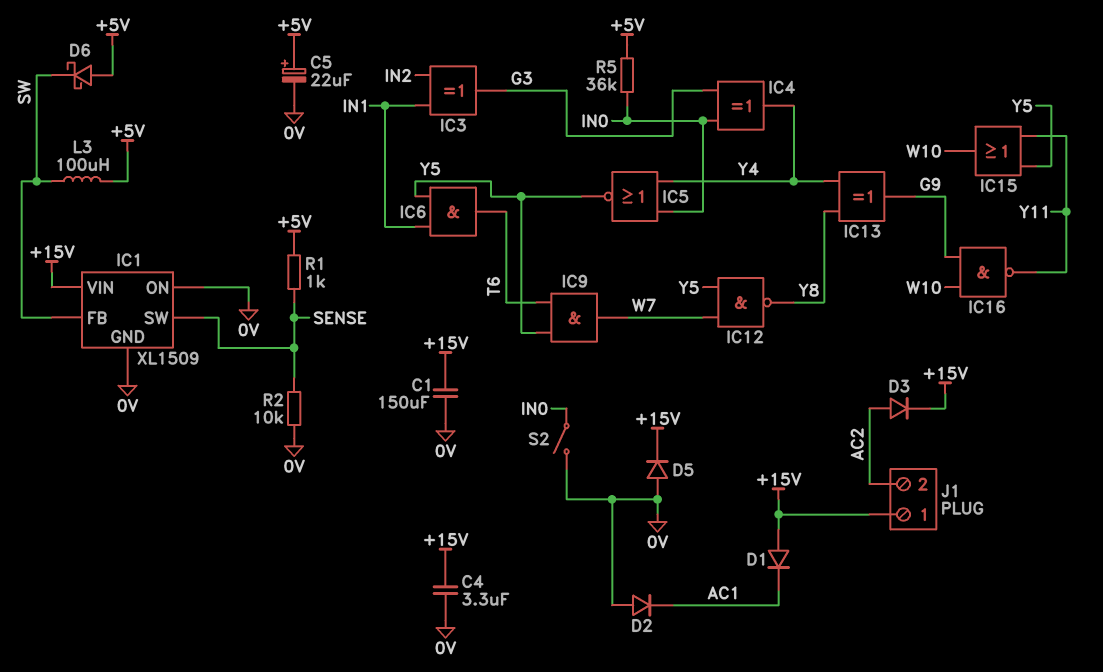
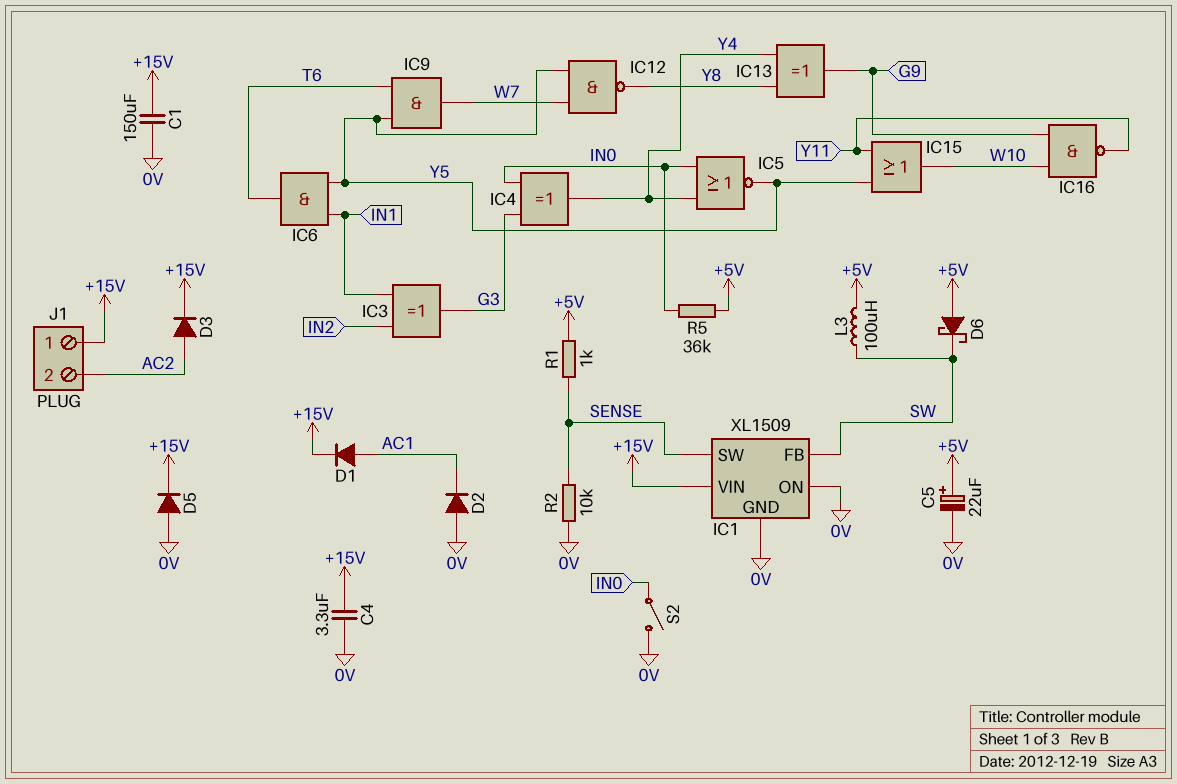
D1: diode (A +15V, K AC1) -> diode (A AC1, K +15V)

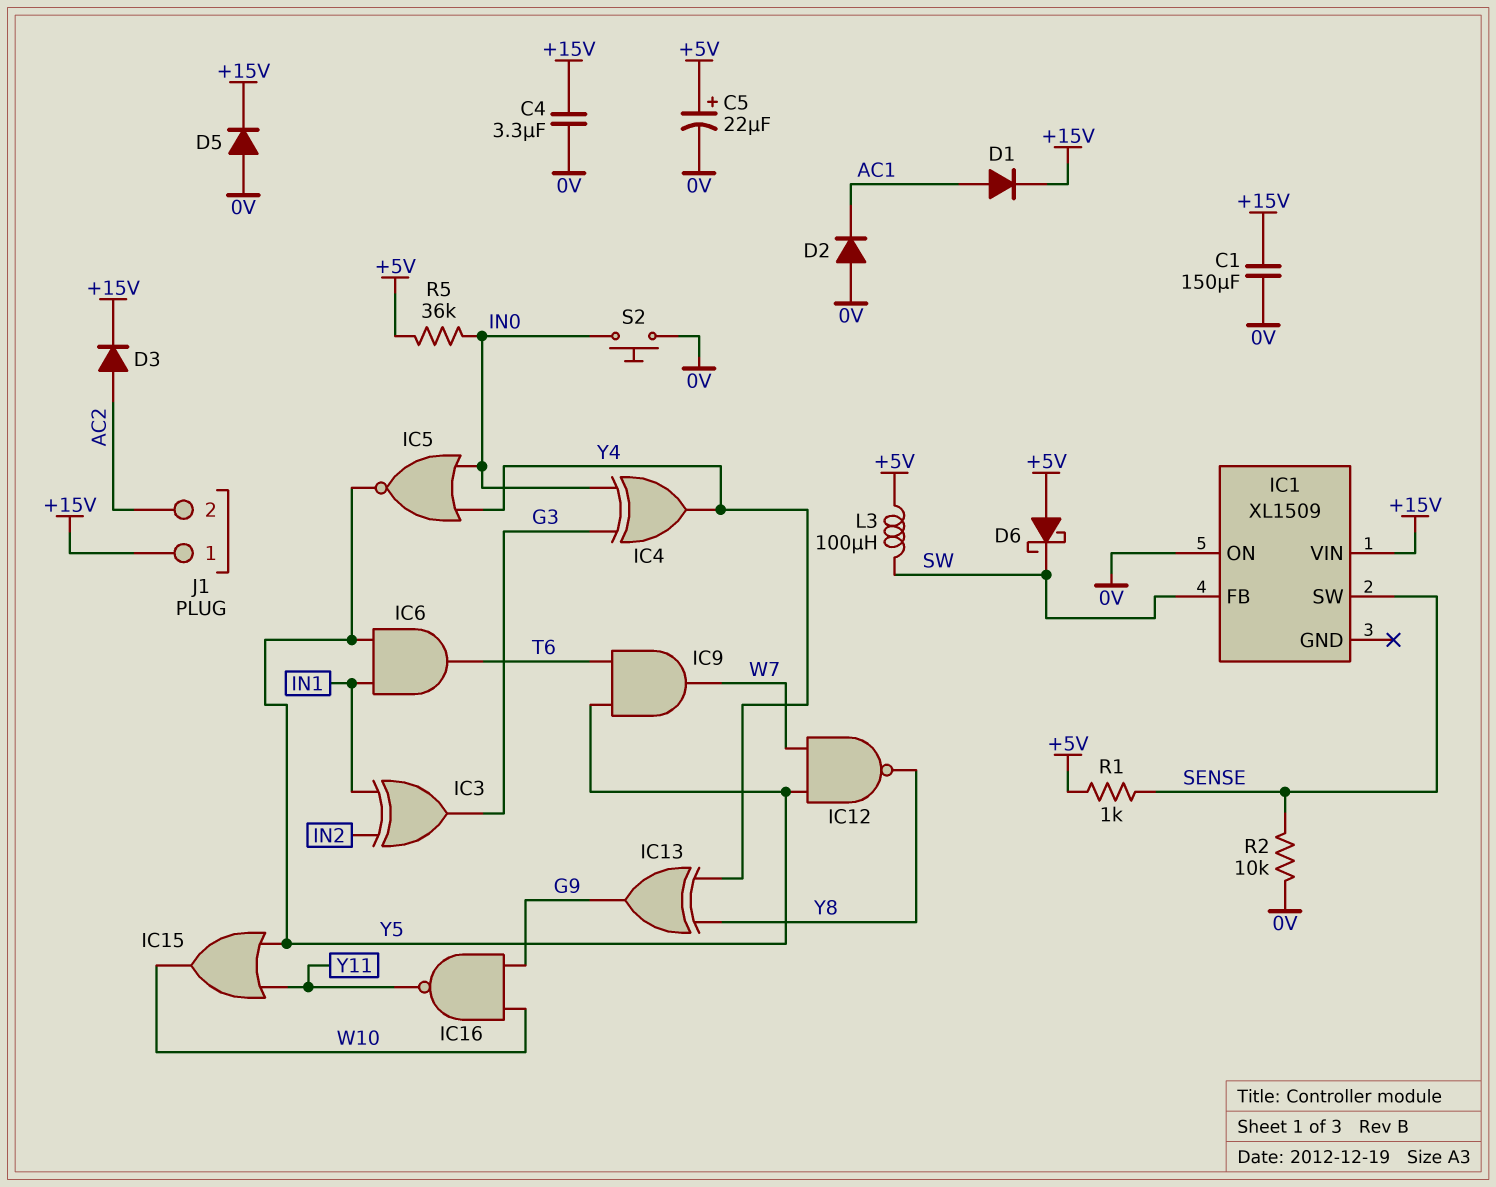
IC1 pin GND: 0V -> none
S2: switch (0V, IN0) -> button (0V, IN0)

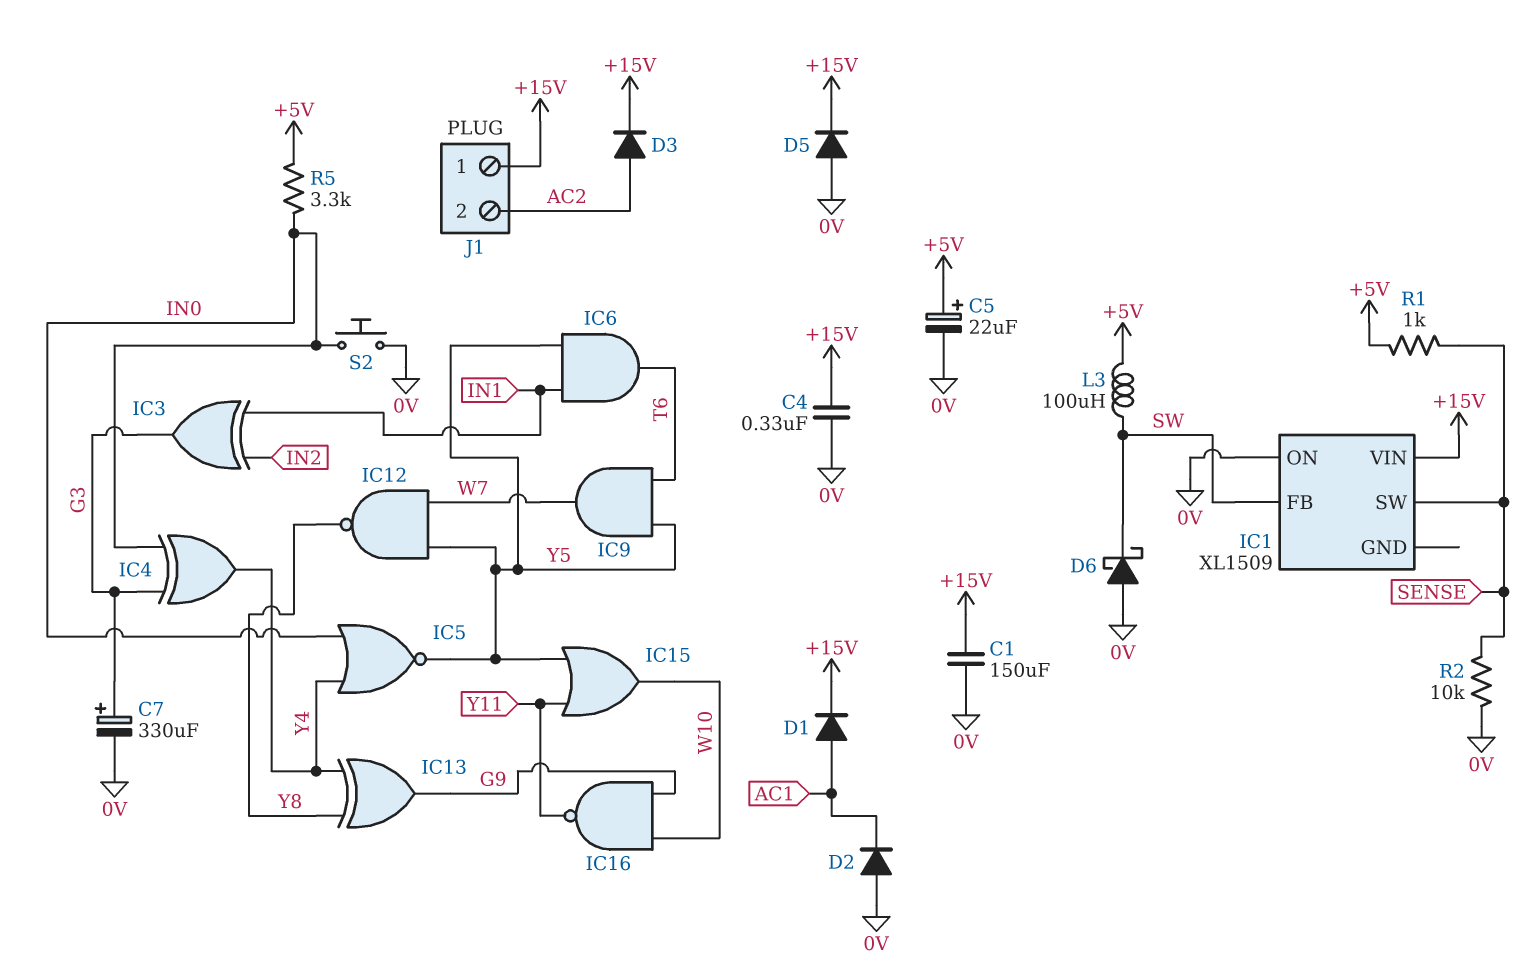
C4: 3.3uF (+15V, 0V) -> 330nF (+15V, 0V)
C7: none -> 330uF (plus G3, minus 0V)
D6: schottky (A +5V, K SW) -> schottky (A 0V, K SW)
R5: 36k (+5V, IN0) -> 3.3k (+5V, IN0)

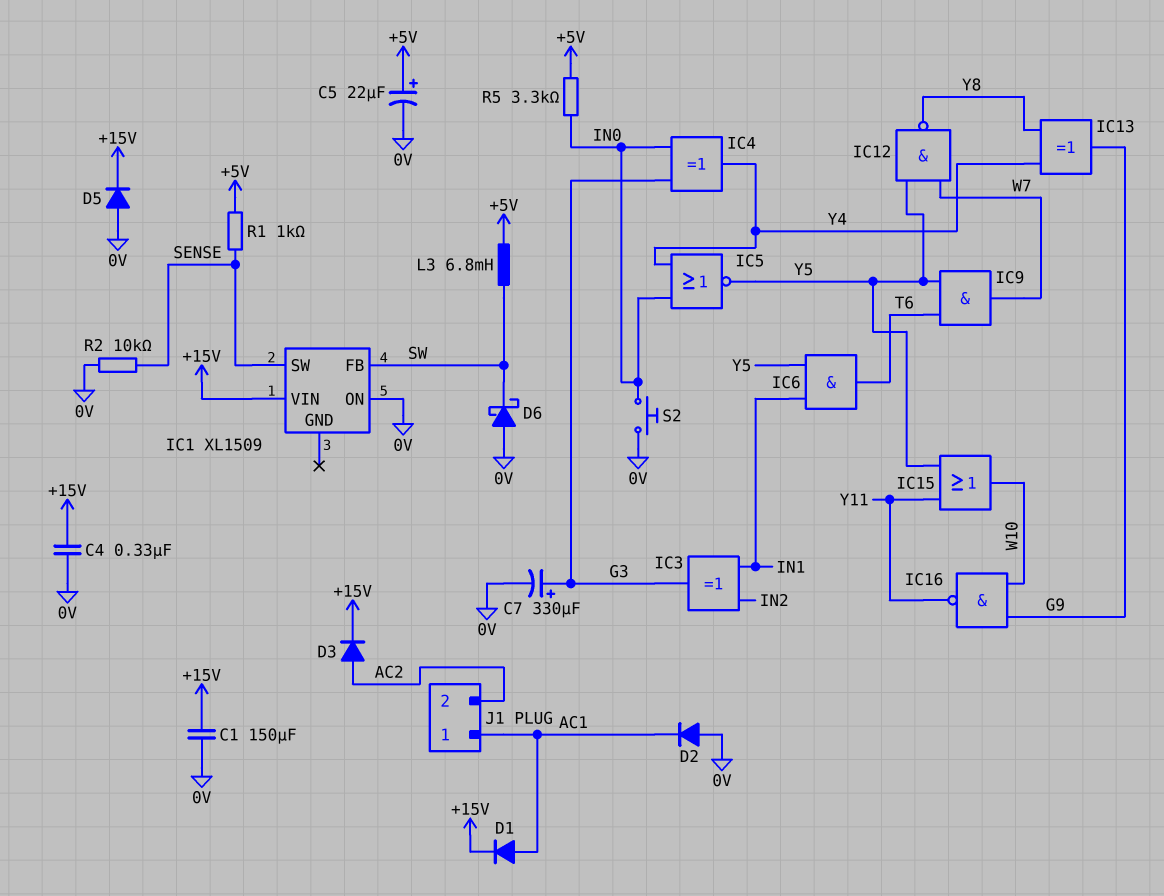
J1 pin 1: +15V -> AC1
L3: 100uH (+5V, SW) -> 6.8mH (+5V, SW)

